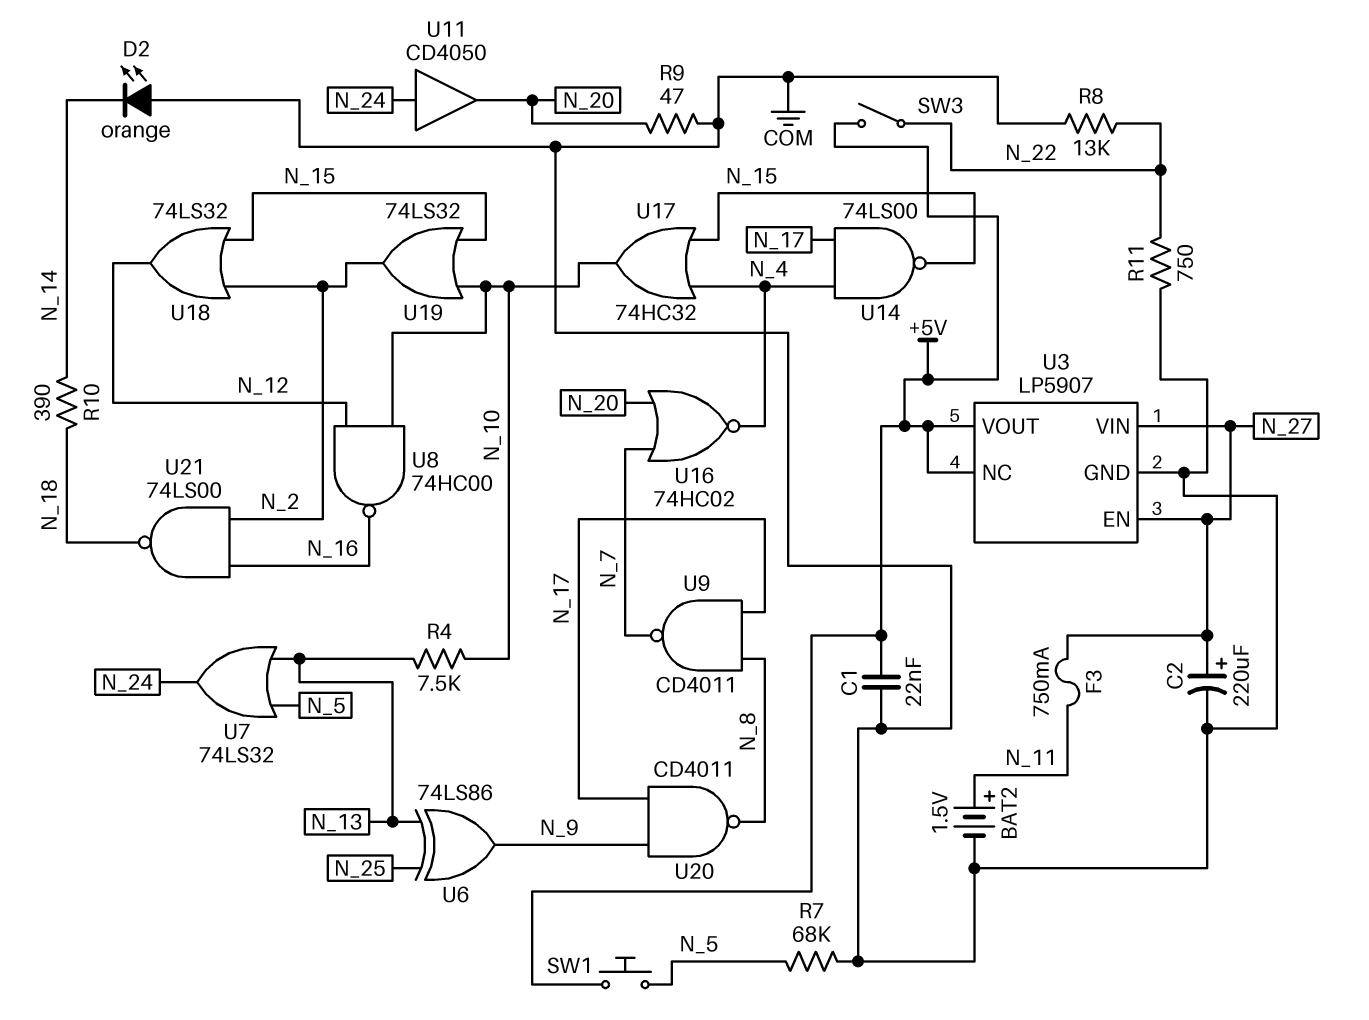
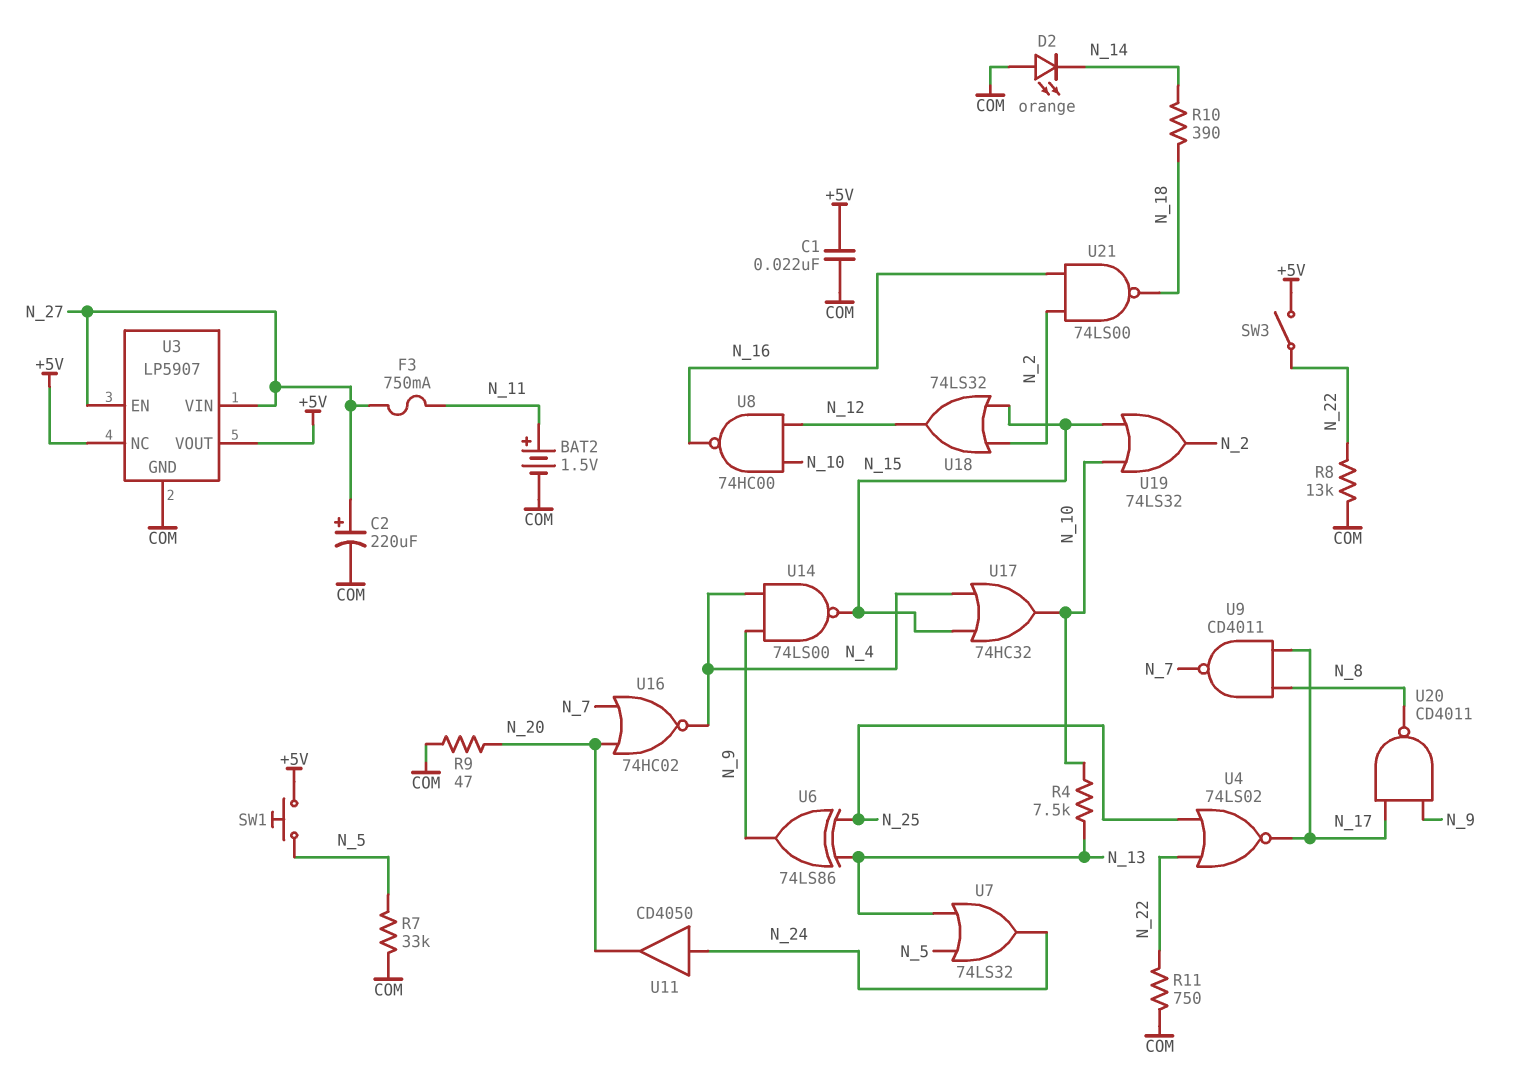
R7: 68k (COM, N_5) -> 33k (COM, N_5)
U4: none -> NOR 74LS02 (in N_22, in N_25, out N_17)
U14: NAND 74LS00 (in N_4, in N_17, out N_15) -> NAND 74LS00 (in N_4, in N_9, out N_15)

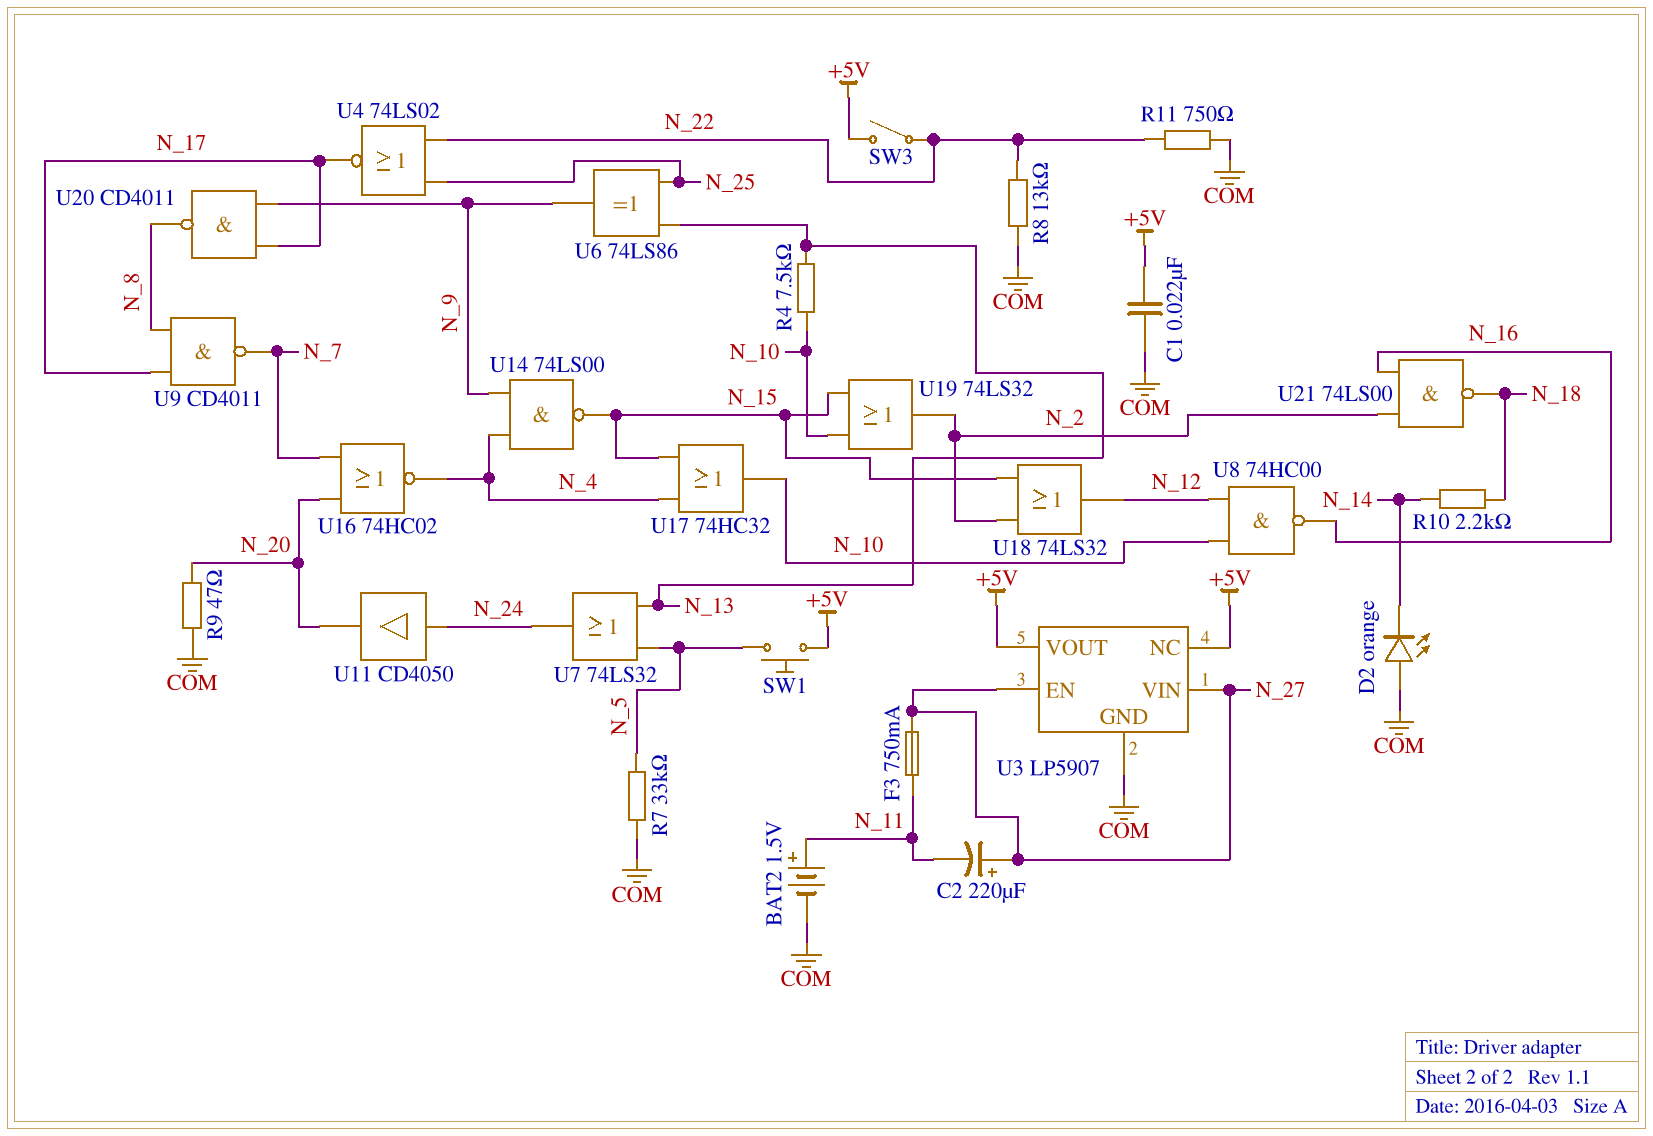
C2: 220uF (plus N_27, minus COM) -> 220uF (plus N_27, minus N_11)
R10: 390 (N_14, N_18) -> 2.2k (N_14, N_18)

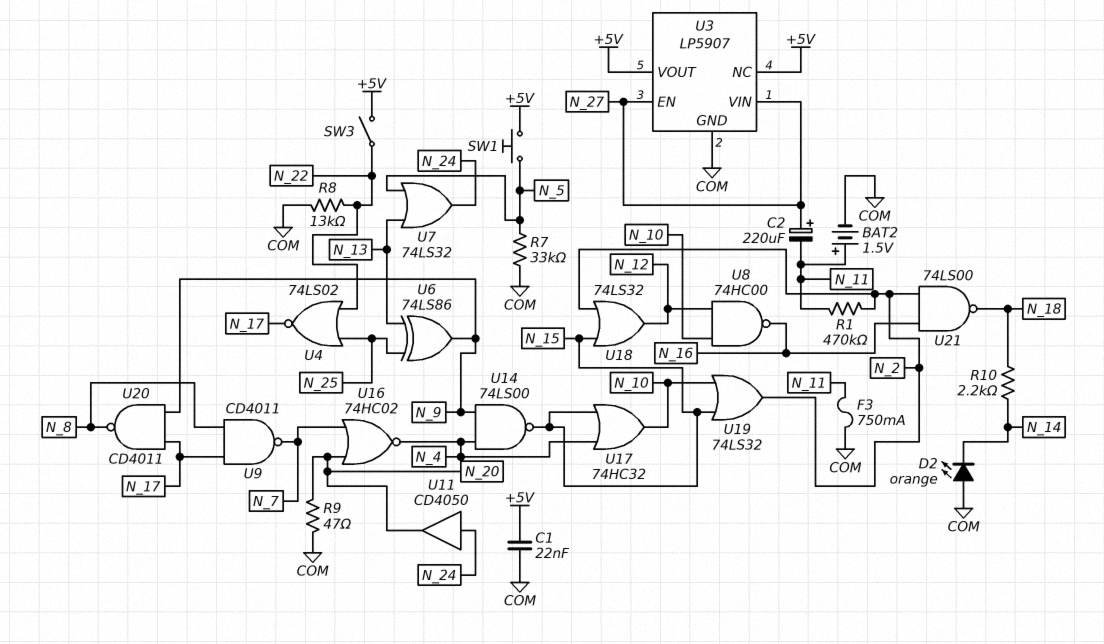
F3: 750mA (N_11, N_27) -> 750mA (COM, N_11)
R1: none -> 470k (N_2, N_11)
R4: 7.5k (N_10, N_13) -> none
R11: 750 (COM, N_22) -> none

